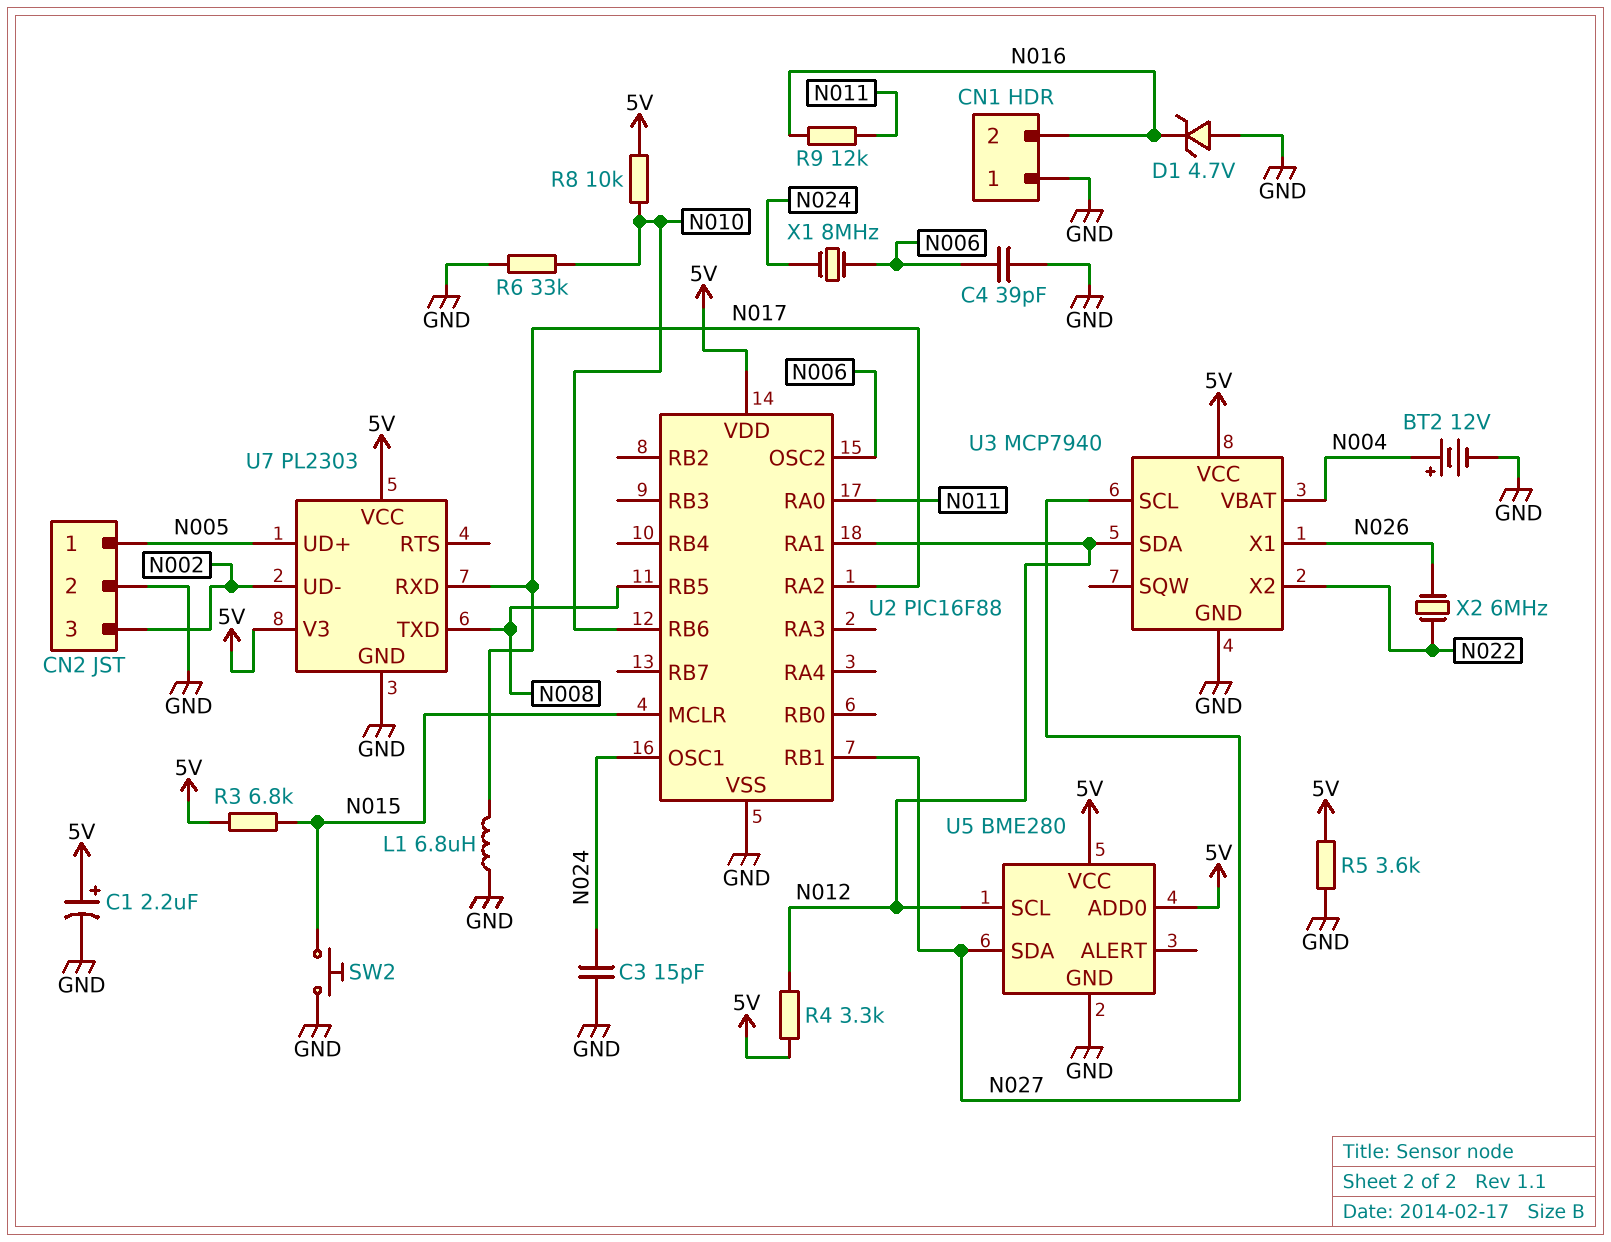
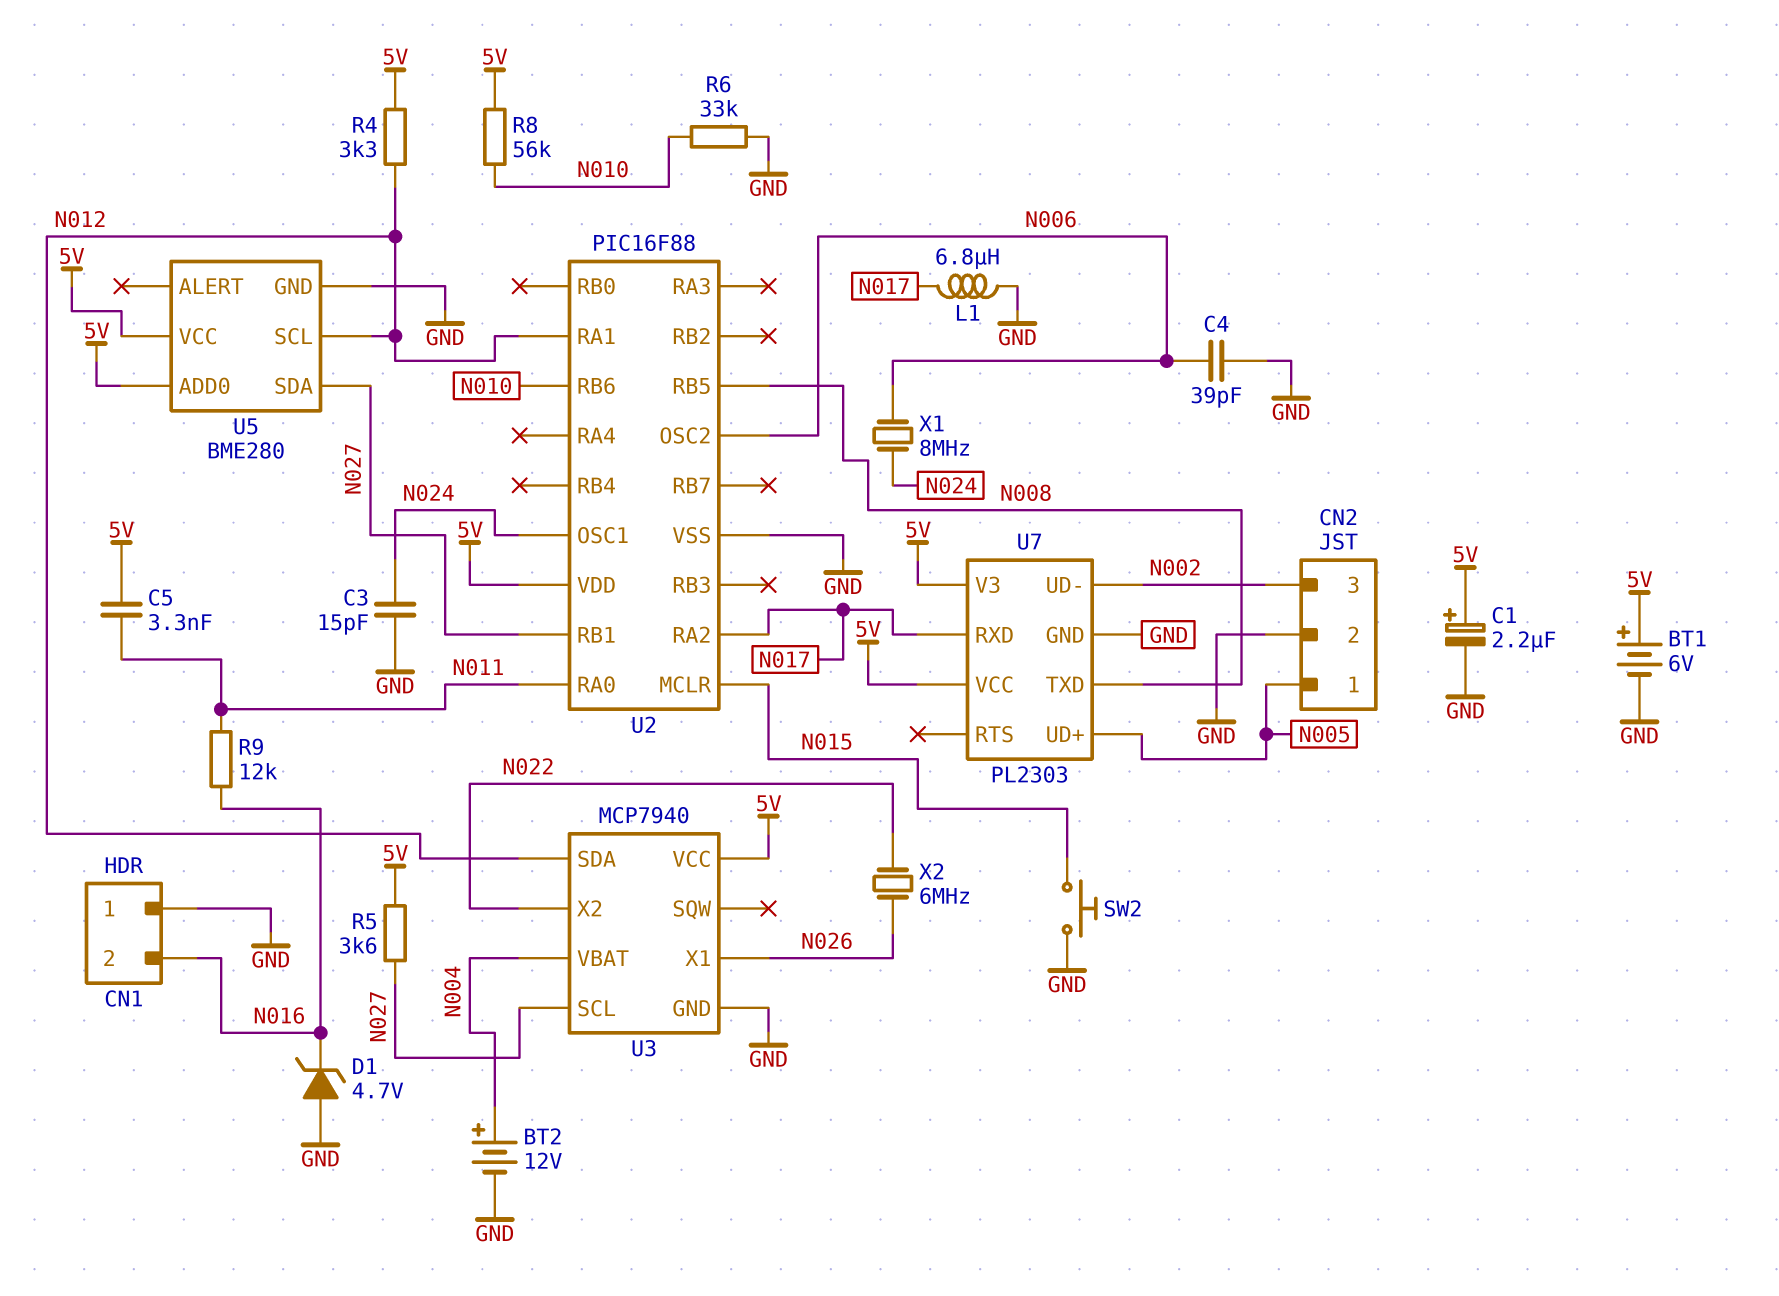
BT1: none -> 6V (plus 5V, minus GND)
C5: none -> 3.3nF (5V, N011)
R3: 6.8k (5V, N015) -> none
R5: 3.6k (5V, GND) -> 3.6k (5V, N027)
R8: 10k (5V, N010) -> 56k (5V, N010)

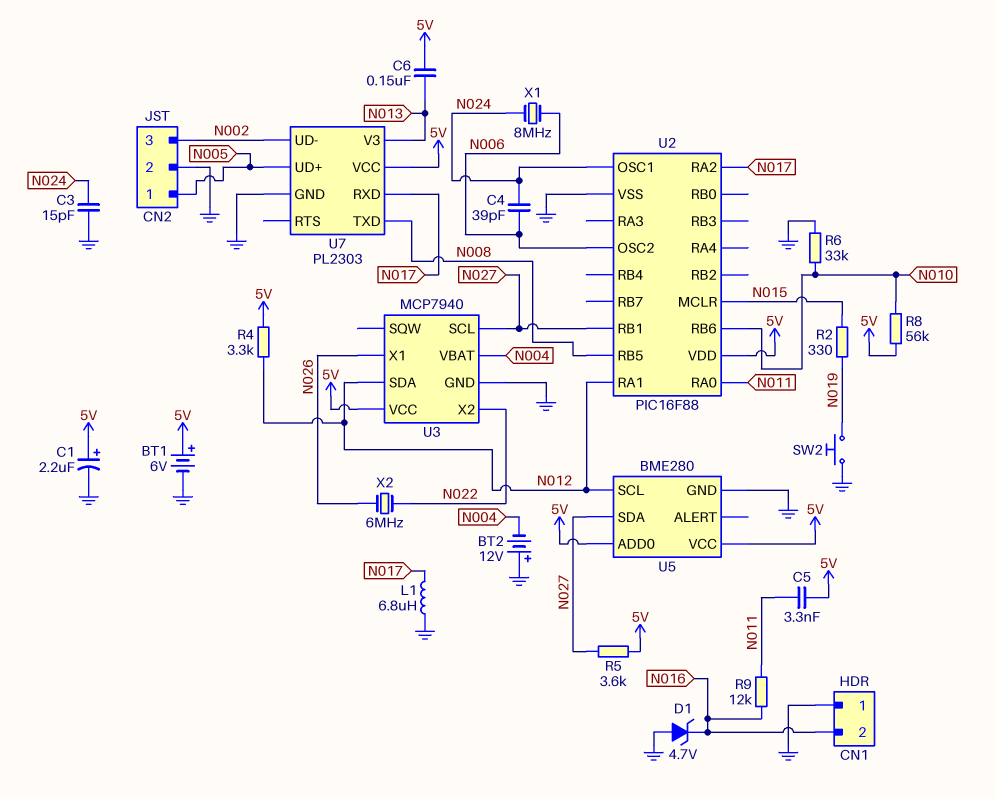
BT2: 12V (plus N004, minus GND) -> 12V (plus GND, minus N004)
C4: 39pF (GND, N006) -> 39pF (N006, N024)
C6: none -> 150nF (5V, N013)
R2: none -> 330 (N015, N019)
SW2: button (GND, N015) -> button (GND, N019)
U7 pin V3: 5V -> N013

